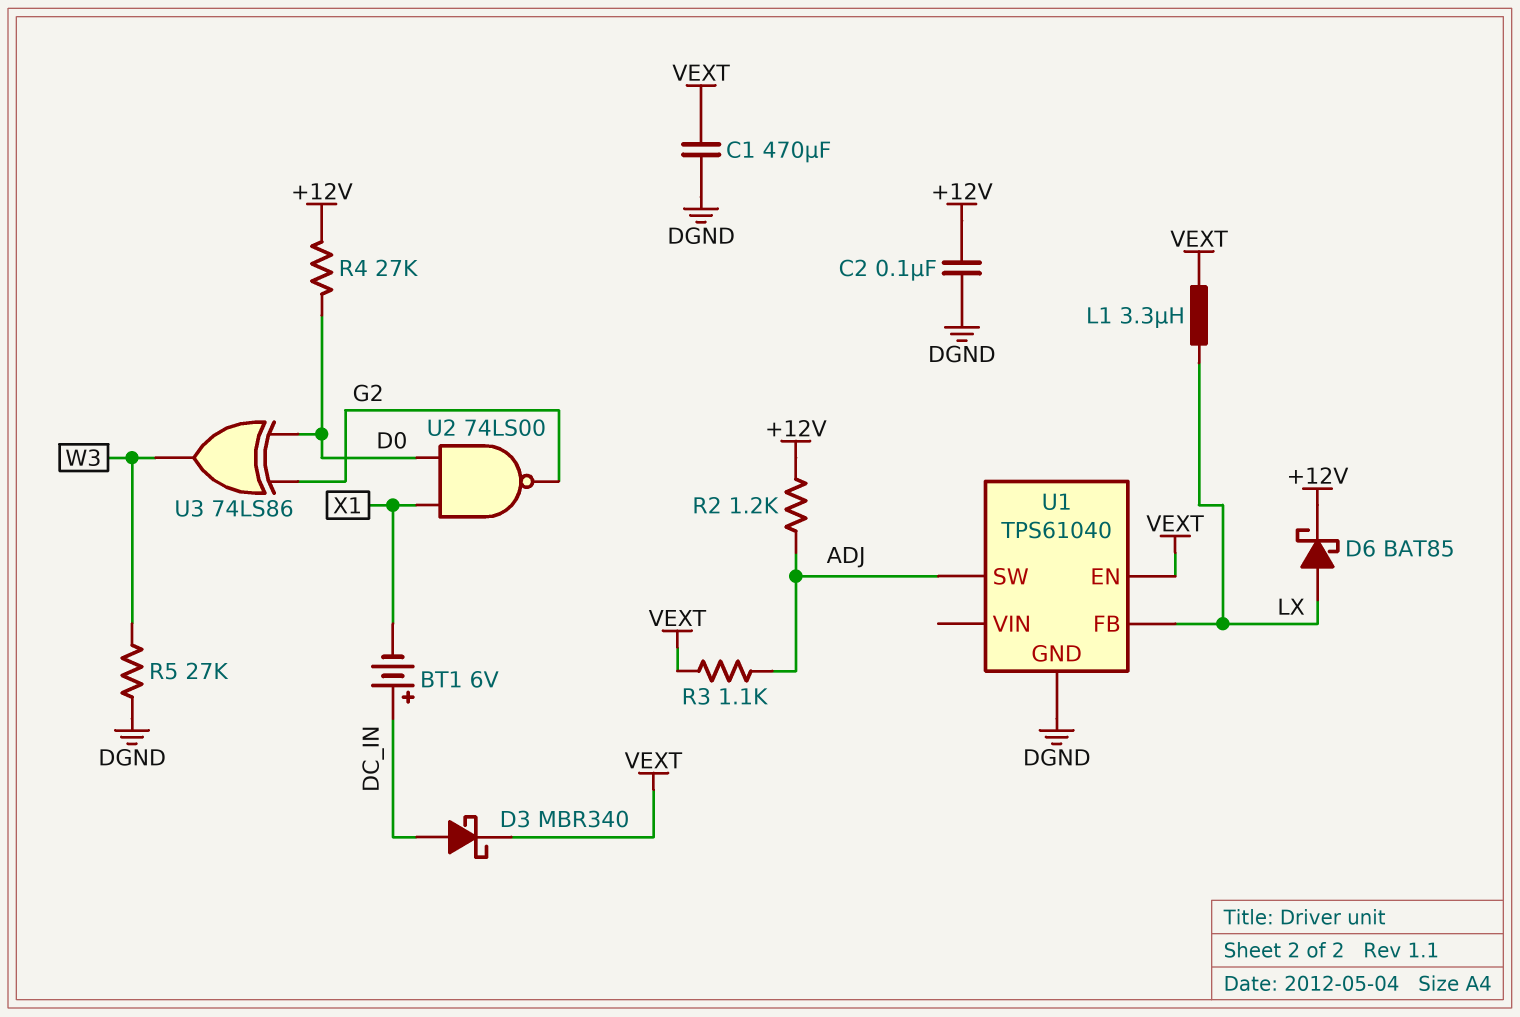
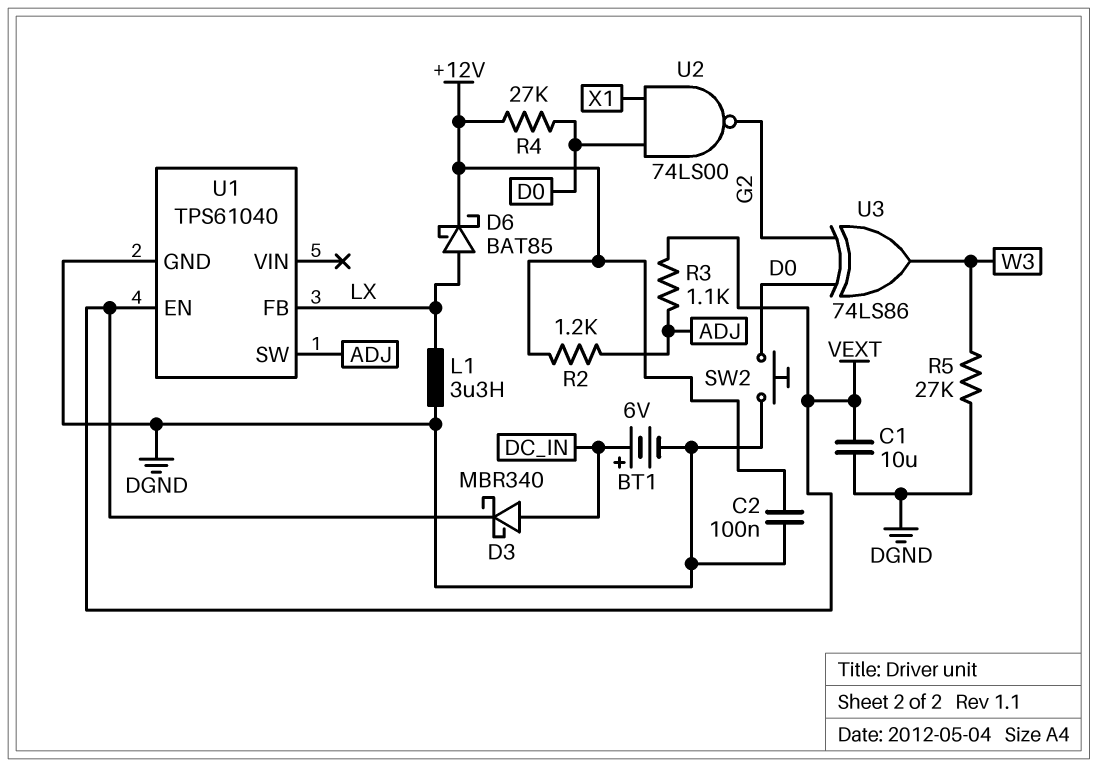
BT1: 6V (plus DC_IN, minus X1) -> 6V (plus DC_IN, minus DGND)
C1: 470uF (DGND, VEXT) -> 10uF (DGND, VEXT)
L1: 3.3uH (LX, VEXT) -> 3.3uH (DGND, LX)
SW2: none -> button (D0, DGND)

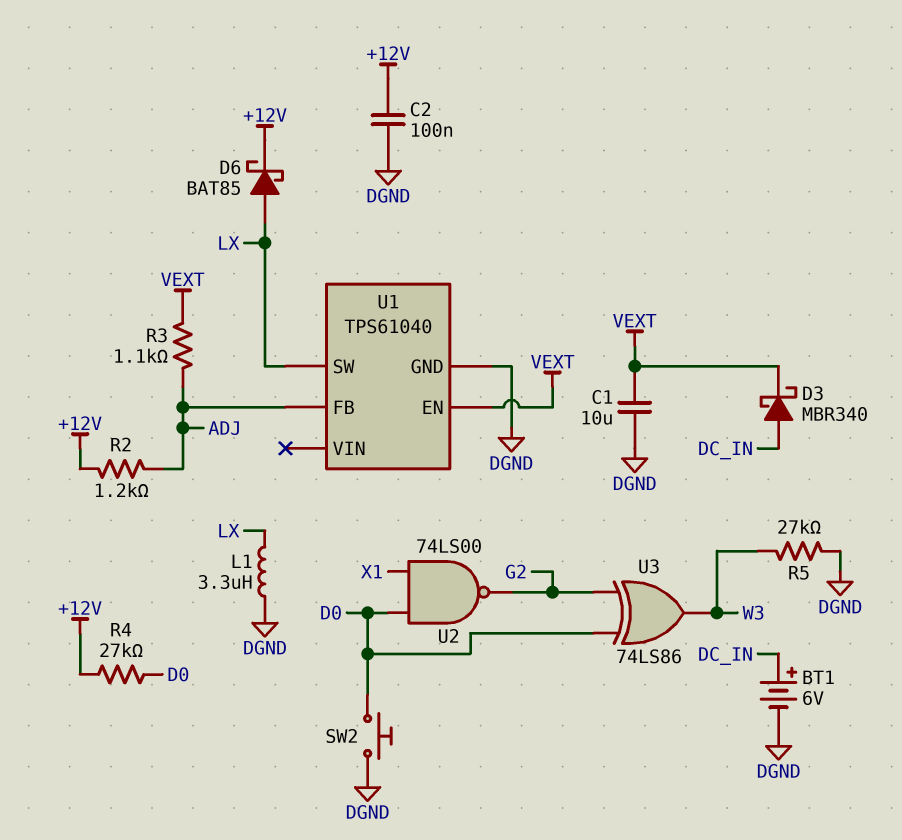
U1 pin FB: LX -> ADJ
U1 pin SW: ADJ -> LX

